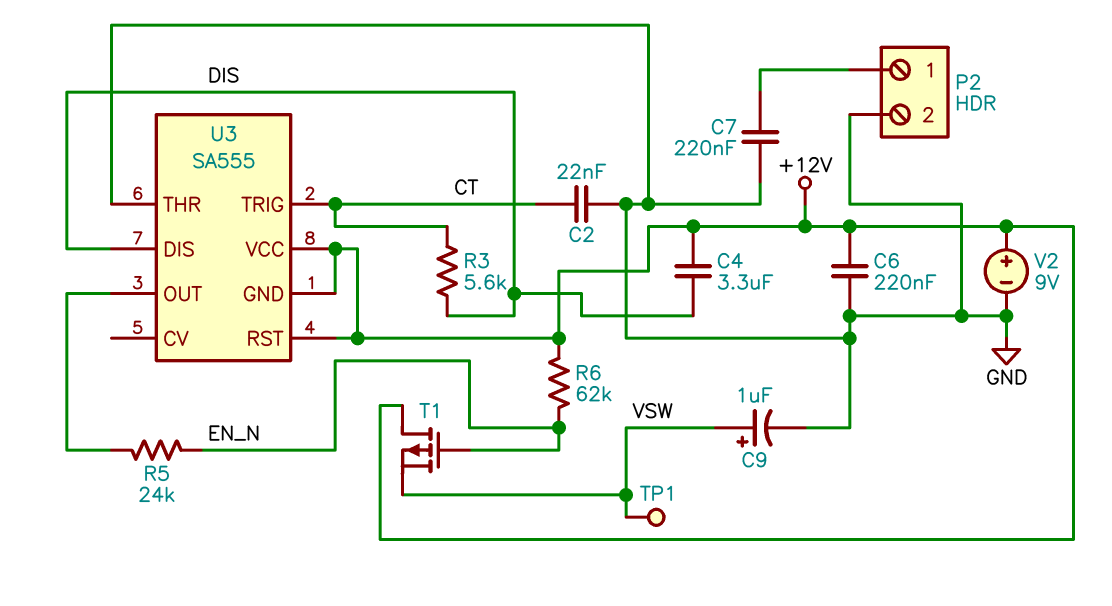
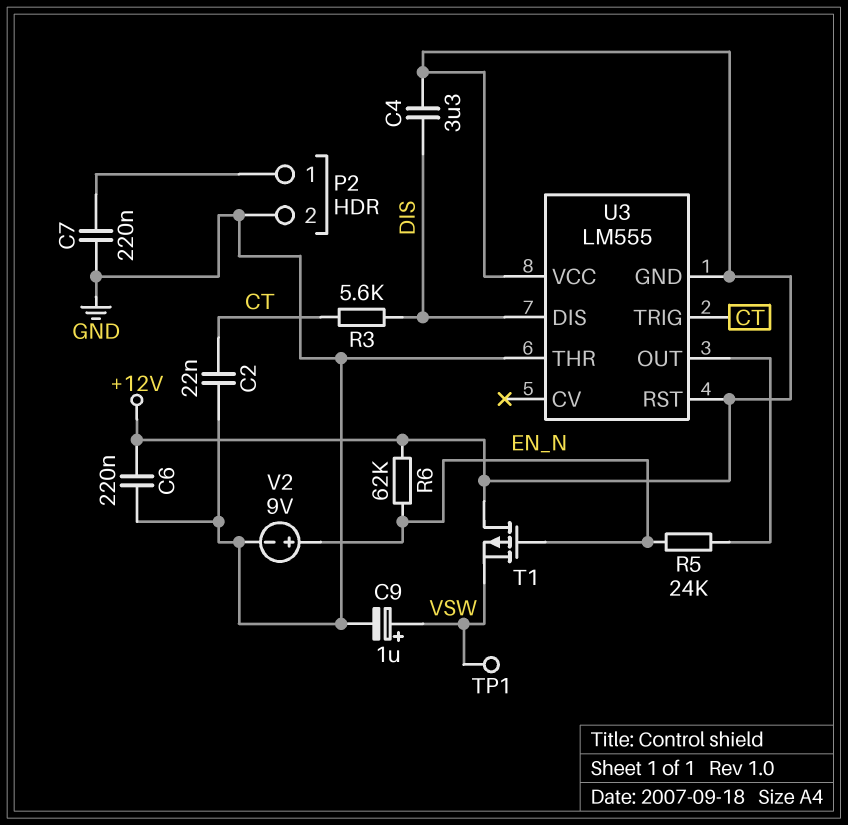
U3: SA555 -> LM555
V2: 9V (plus +12V, minus GND) -> 9V (plus EN_N, minus GND)

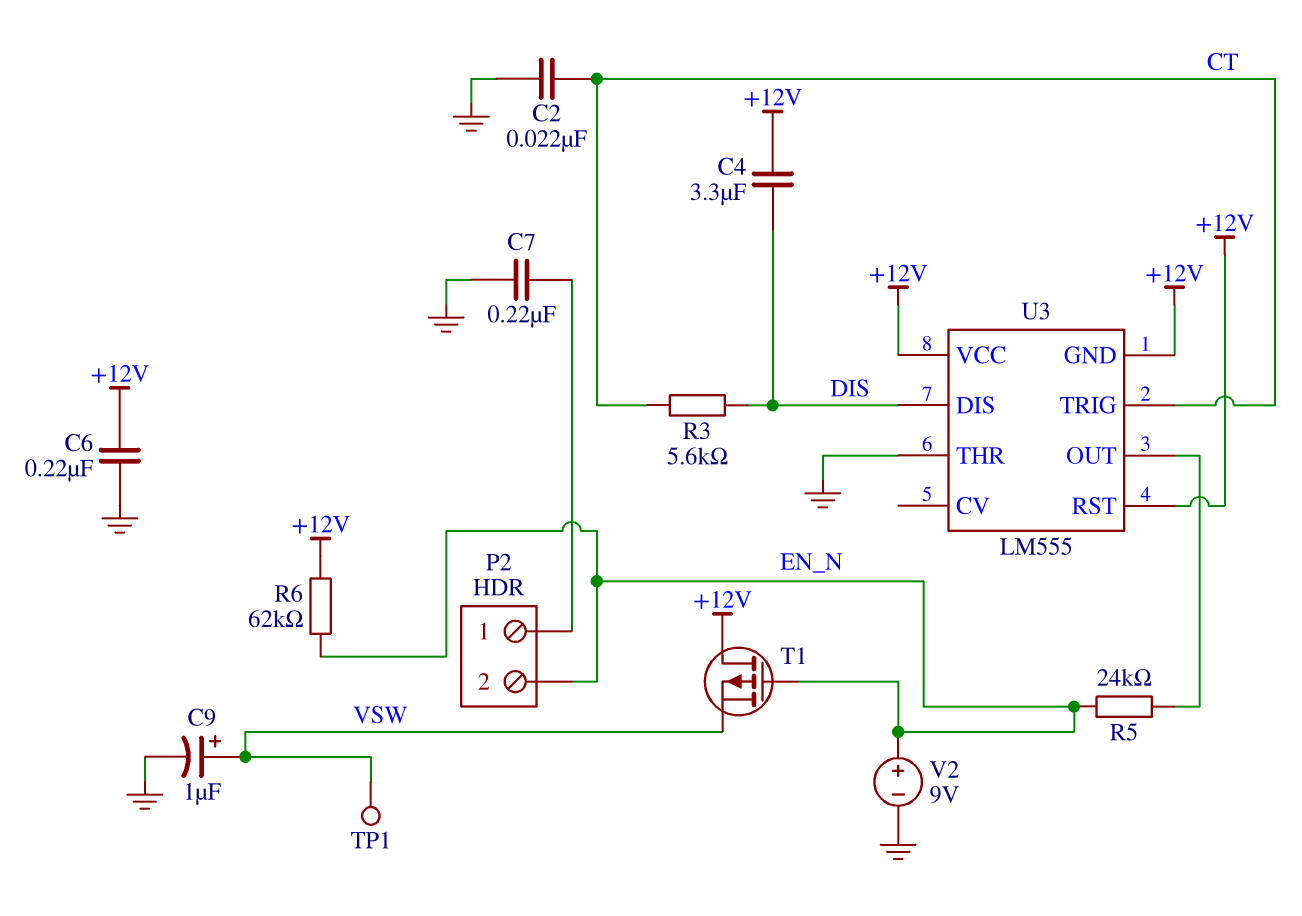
P2 pin 2: GND -> EN_N

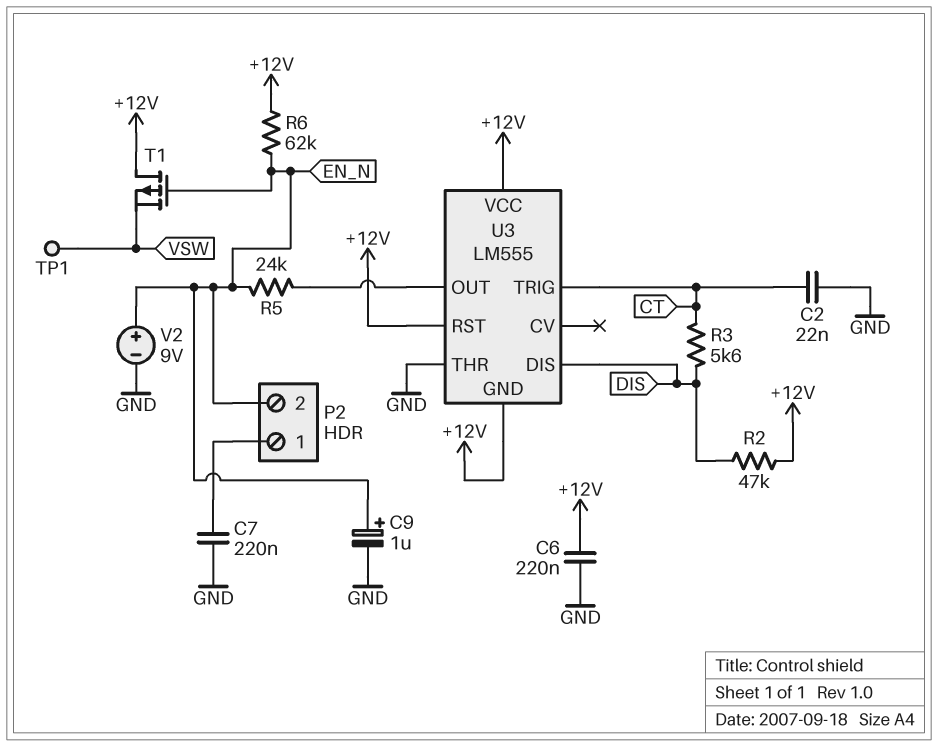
C4: 3.3uF (+12V, DIS) -> none
C9: 1uF (plus VSW, minus GND) -> 1uF (plus EN_N, minus GND)
R2: none -> 47k (+12V, DIS)

